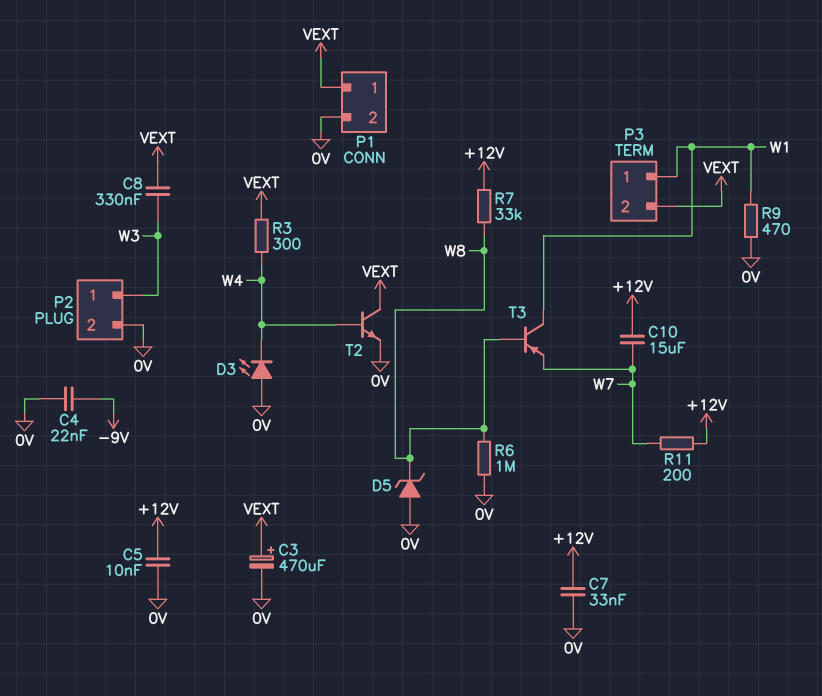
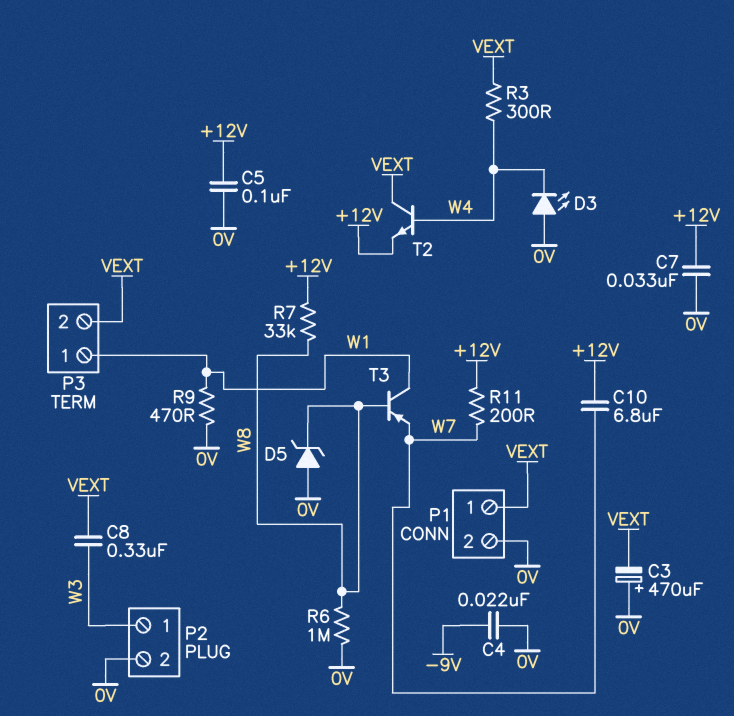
C3: 470uF (plus VEXT, minus 0V) -> 470uF (plus 0V, minus VEXT)
C5: 10nF (+12V, 0V) -> 100nF (+12V, 0V)
C10: 15uF (+12V, W7) -> 6.8uF (+12V, W7)
T2: NPN (B W4, C VEXT, E 0V) -> NPN (B W4, C VEXT, E +12V)

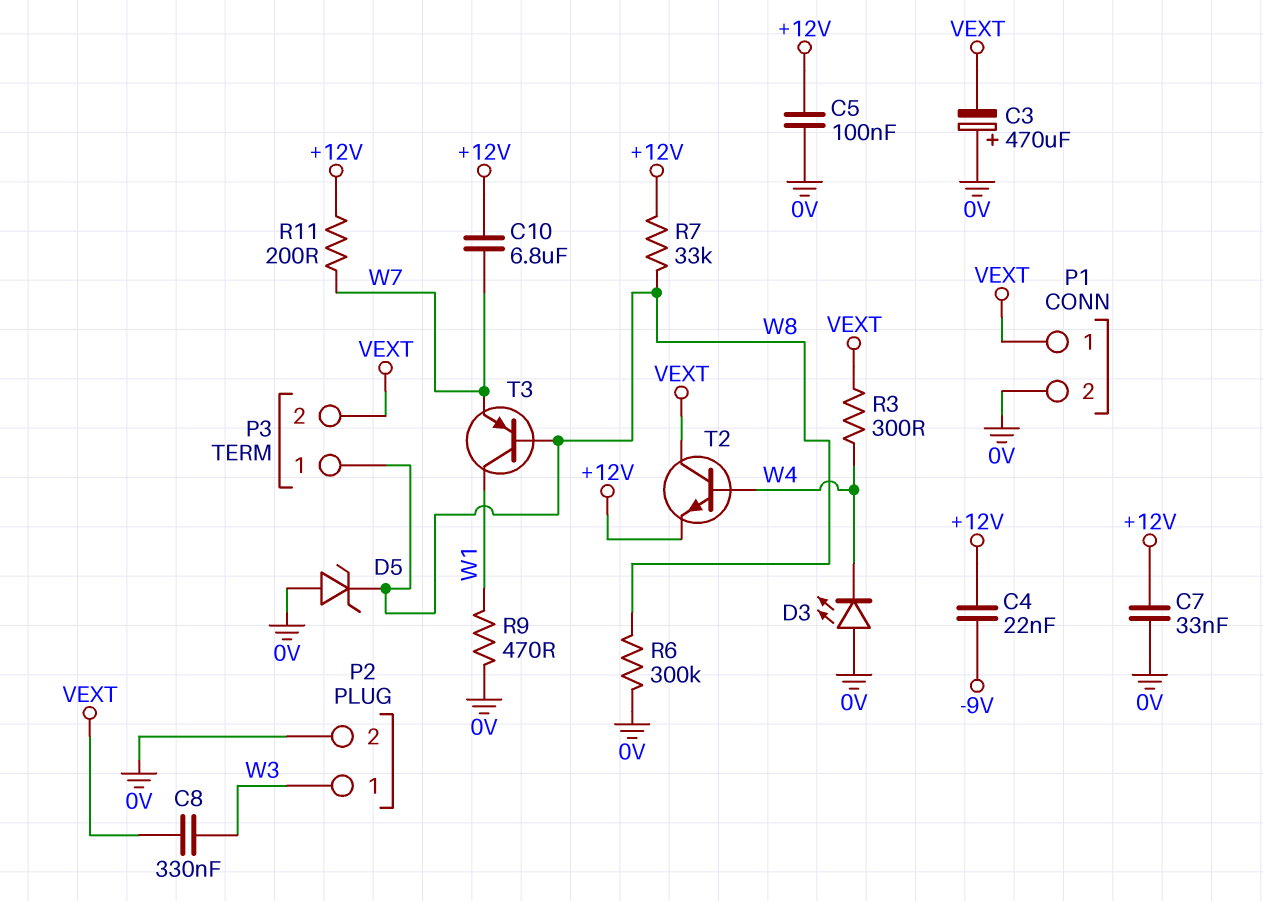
C4: 22nF (-9V, 0V) -> 22nF (+12V, -9V)
P3 pin 1: W1 -> W8
R6: 1M (0V, W8) -> 300k (0V, W8)

